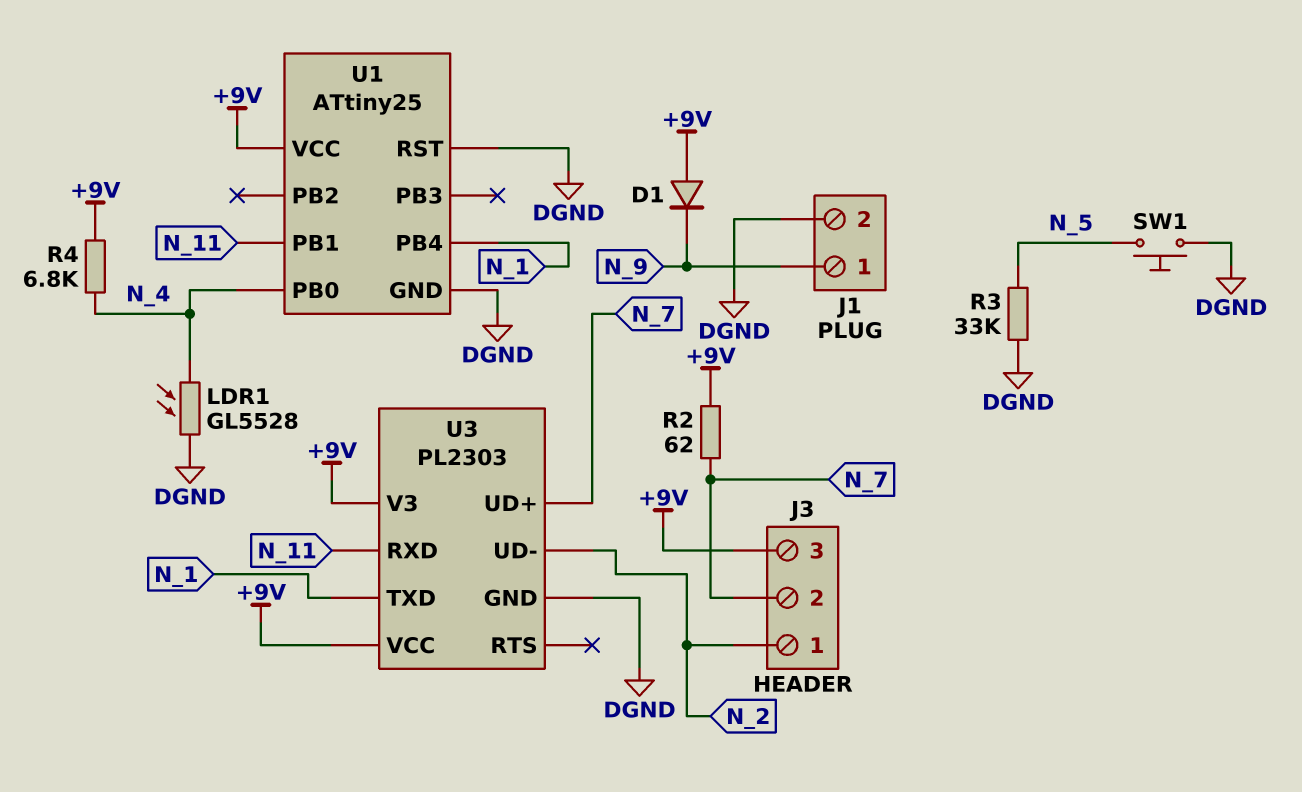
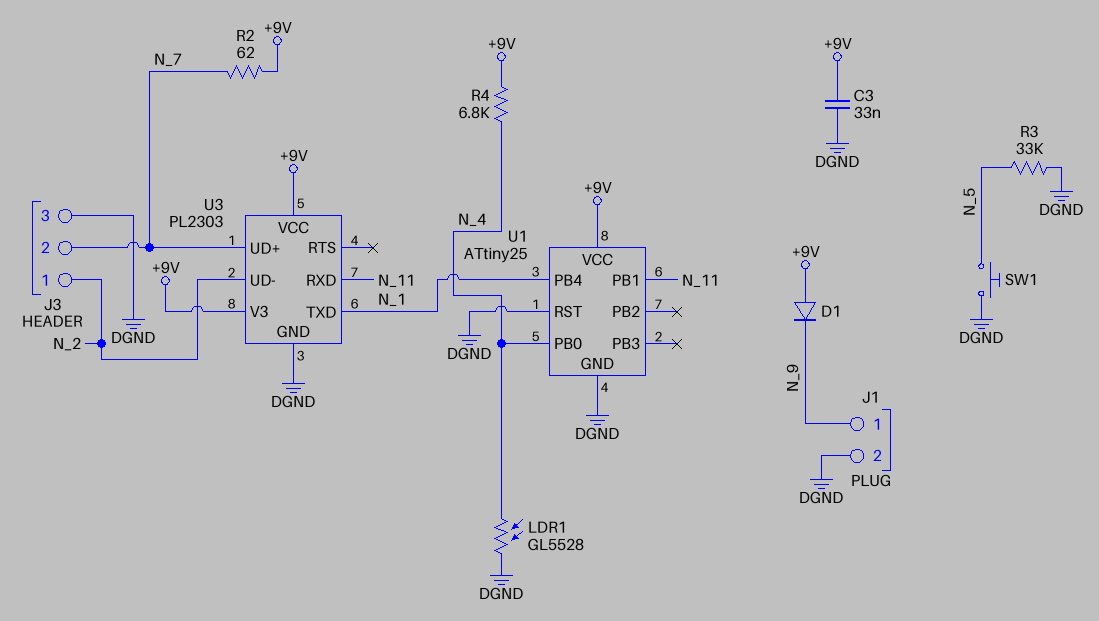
C3: none -> 33nF (+9V, DGND)
J3 pin 3: +9V -> DGND

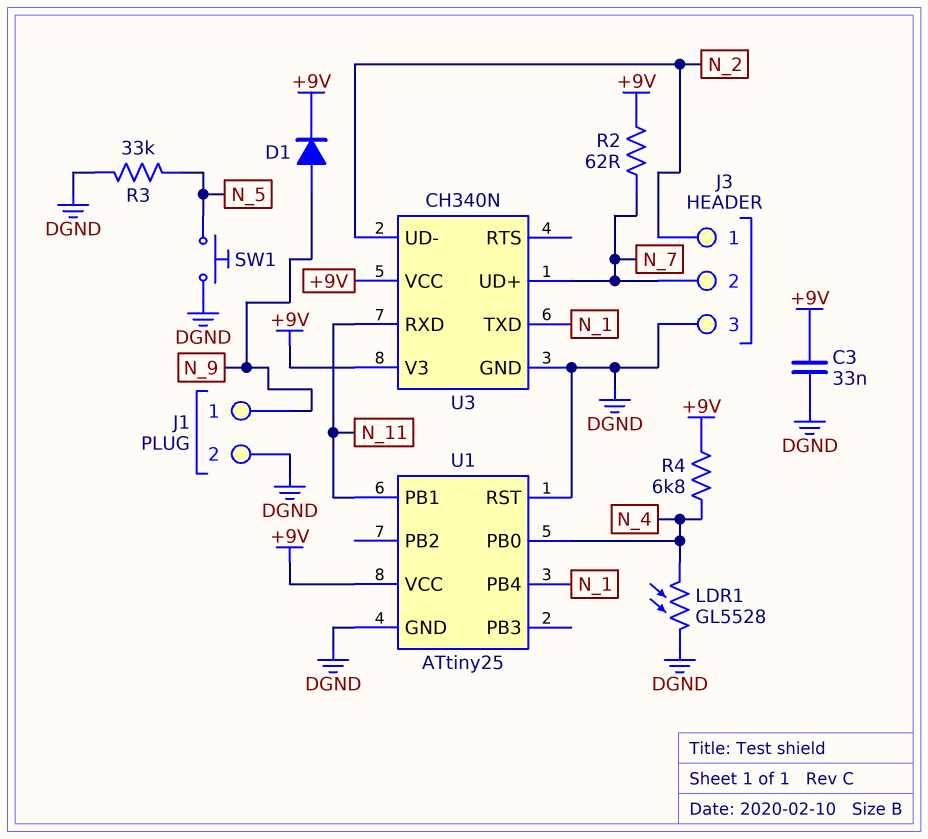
D1: diode (A +9V, K N_9) -> diode (A N_9, K +9V)
U3: PL2303 -> CH340N

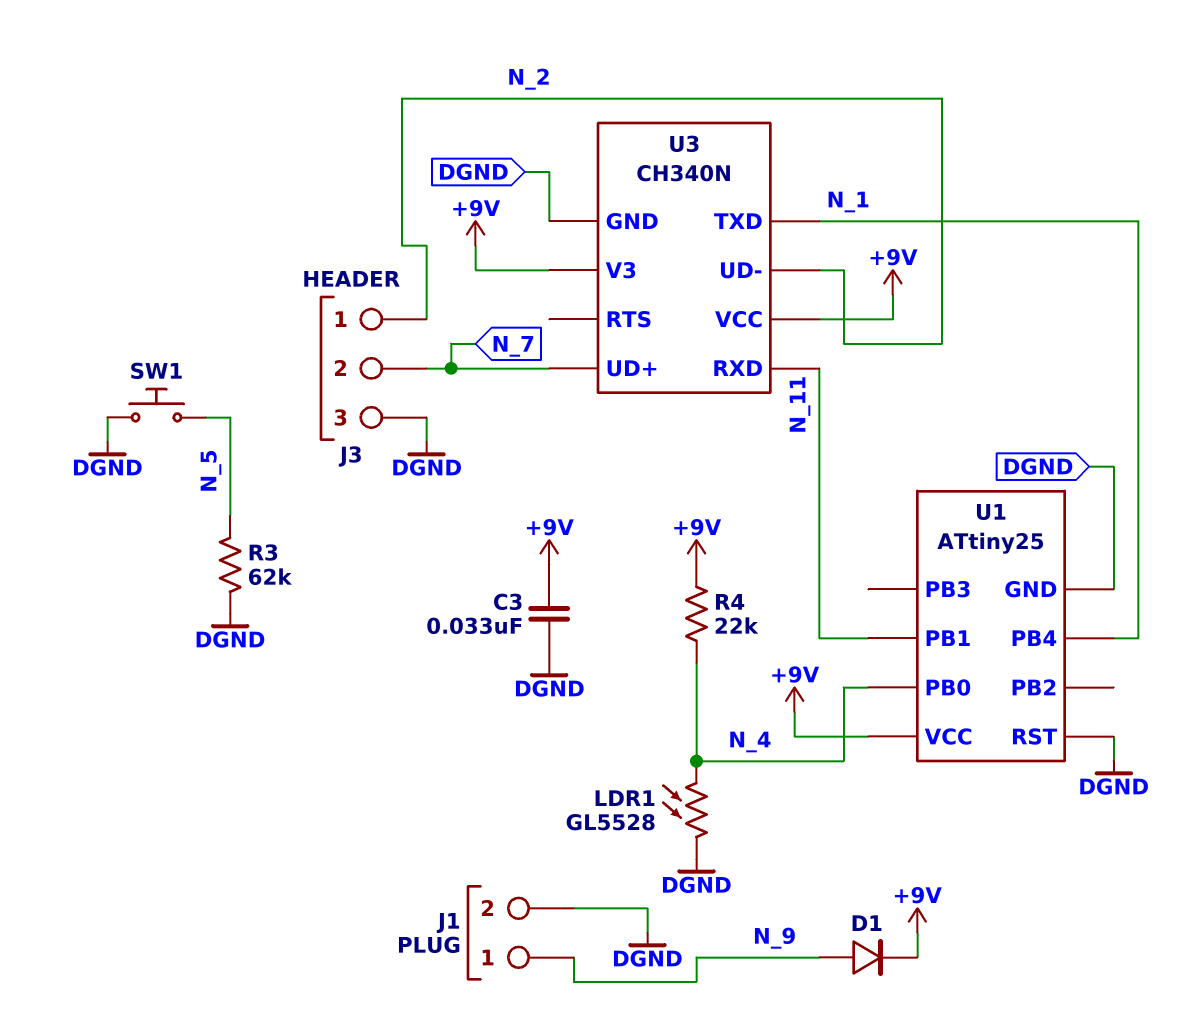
R2: 62 (+9V, N_7) -> none
R3: 33k (DGND, N_5) -> 62k (DGND, N_5)
R4: 6.8k (+9V, N_4) -> 22k (+9V, N_4)

